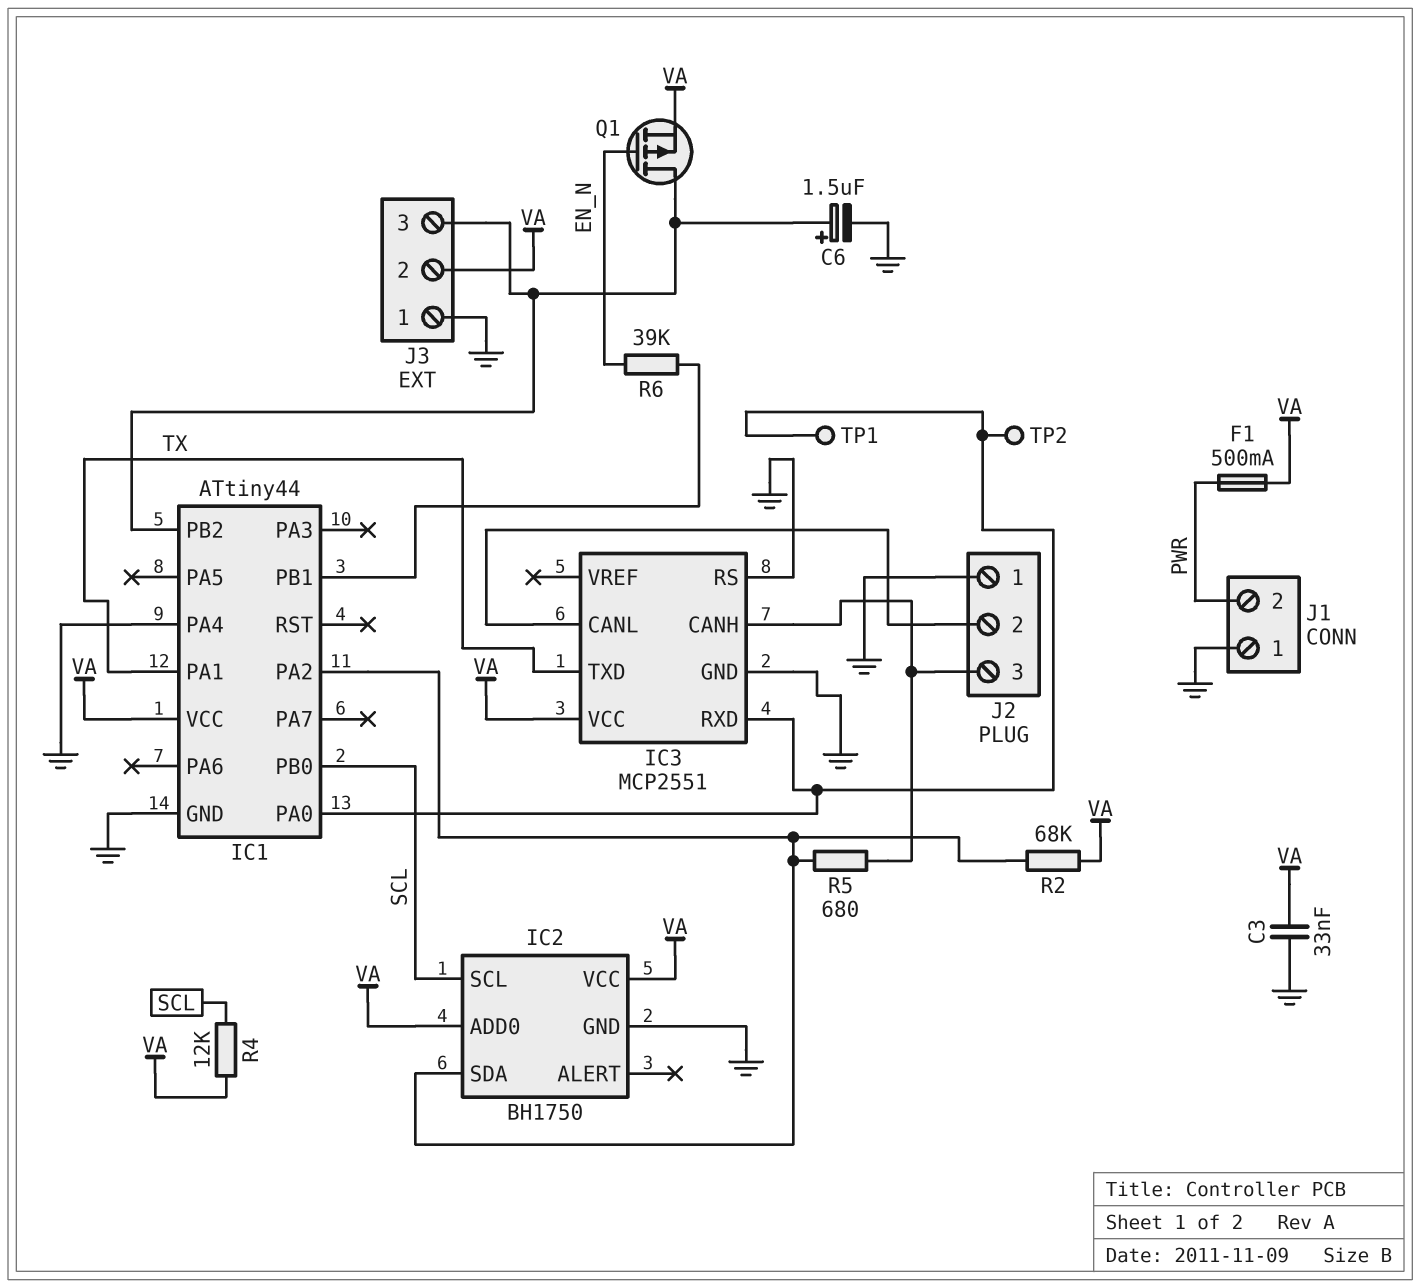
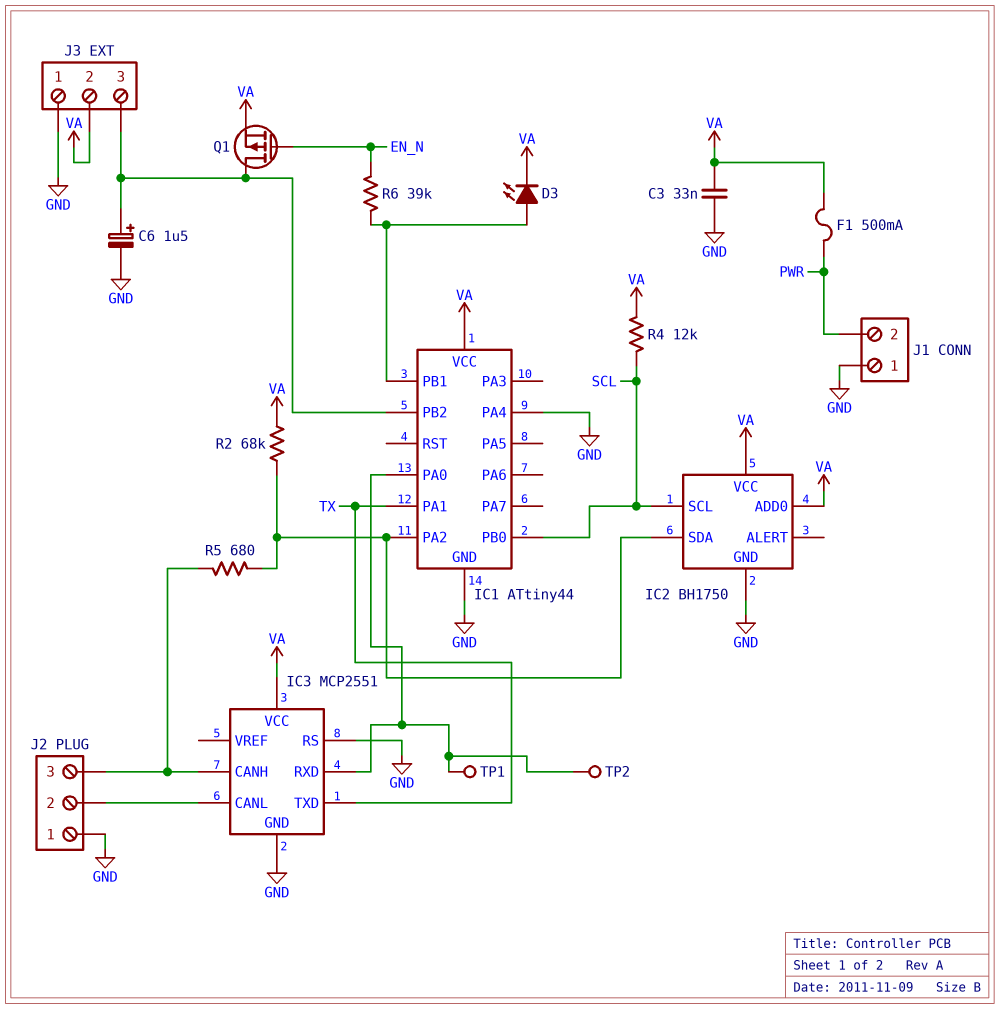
D3: none -> LED (A IC1/PB1, K VA)

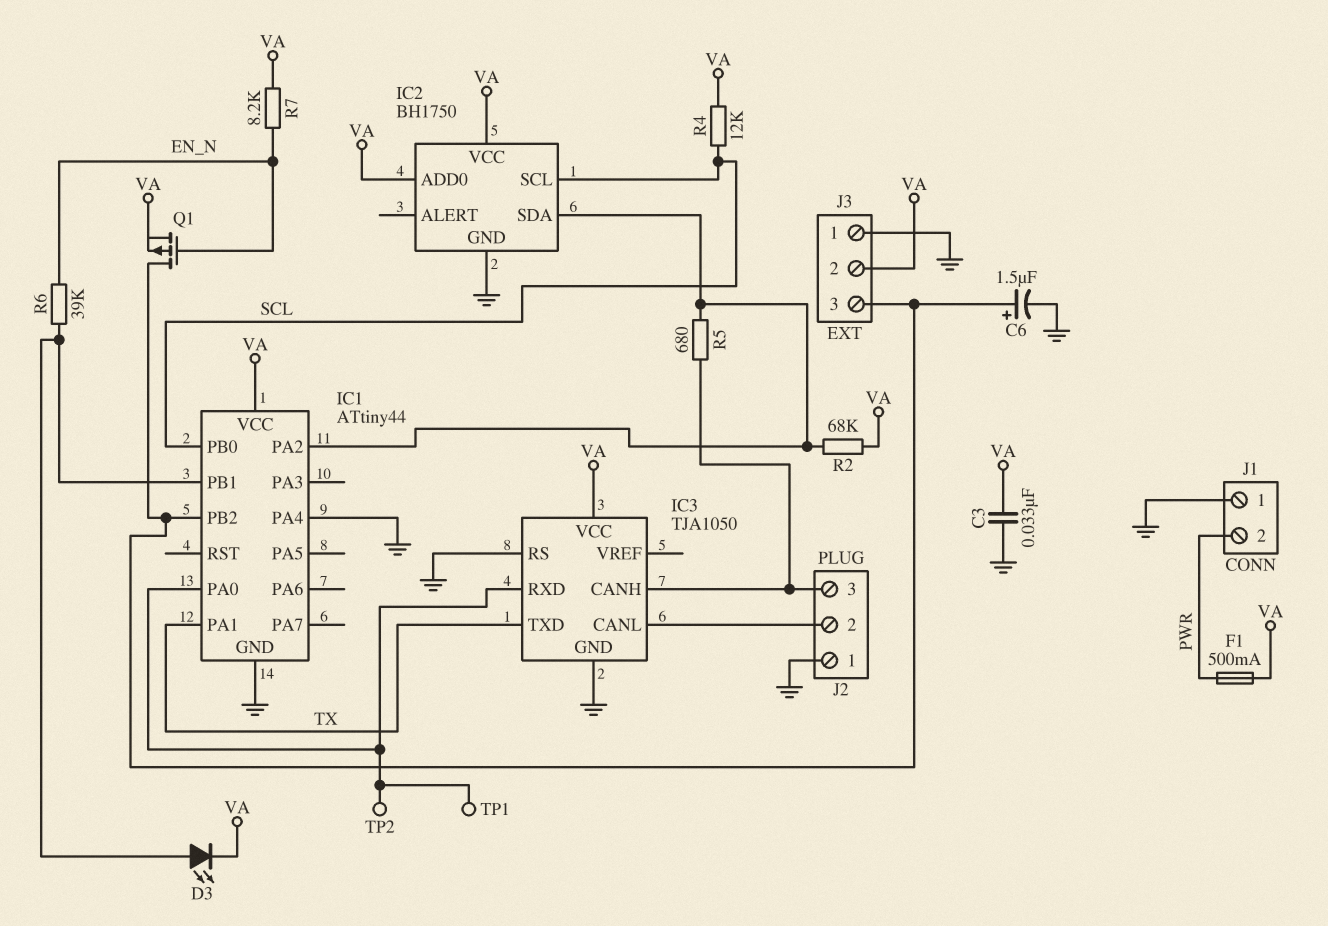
IC3: MCP2551 -> TJA1050
R7: none -> 8.2k (EN_N, VA)

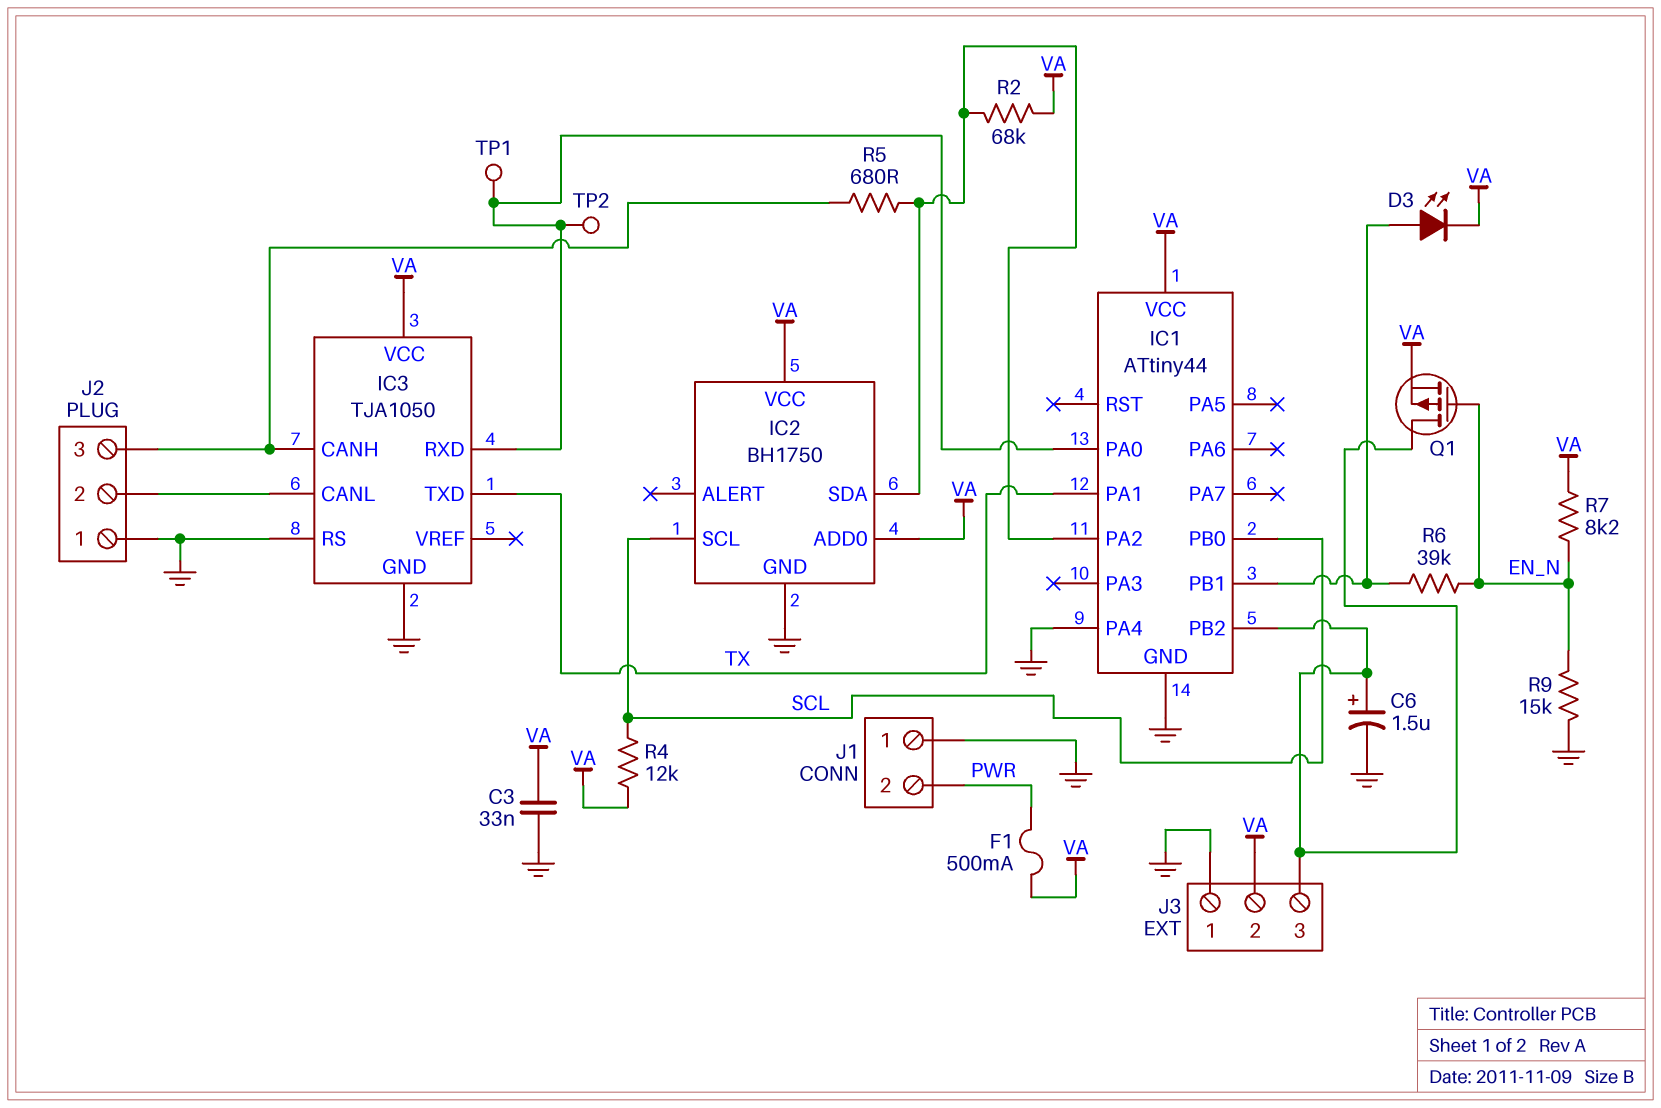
R9: none -> 15k (EN_N, GND)

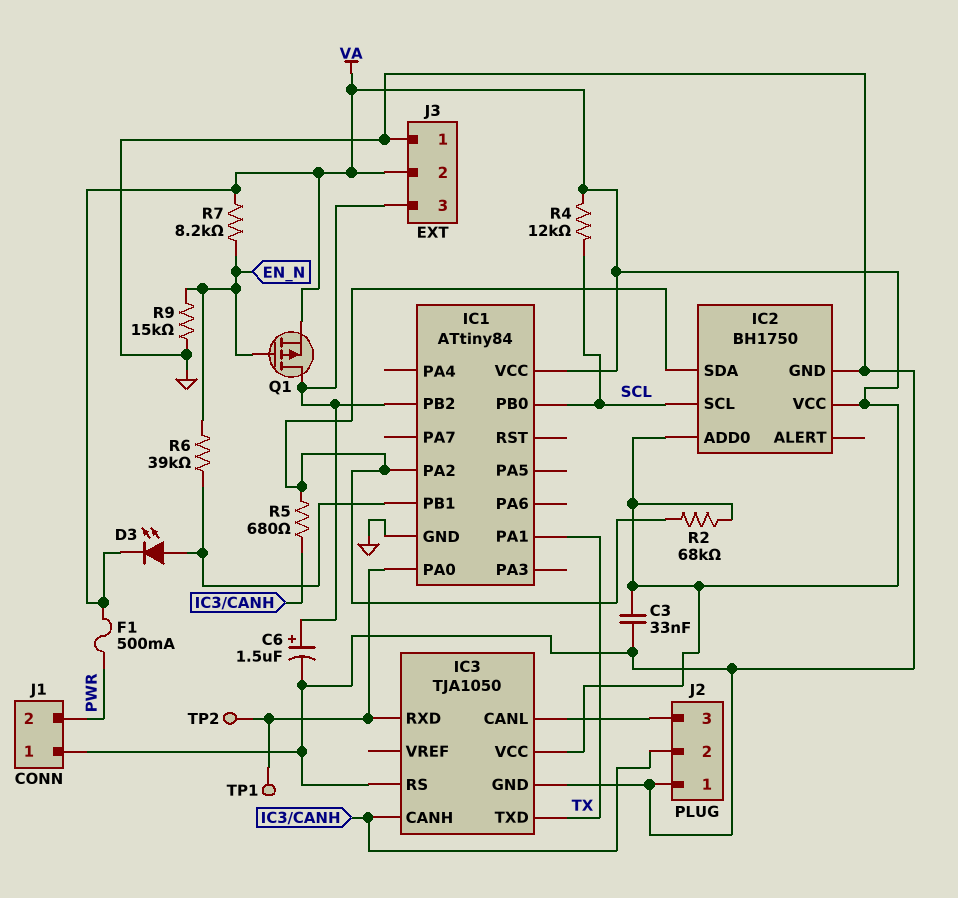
IC1: ATtiny44 -> ATtiny84
IC1 pin PA4: GND -> none
J2 pin 2: IC3/CANL -> IC3/CANH
J2 pin 3: IC3/CANH -> IC3/CANL

